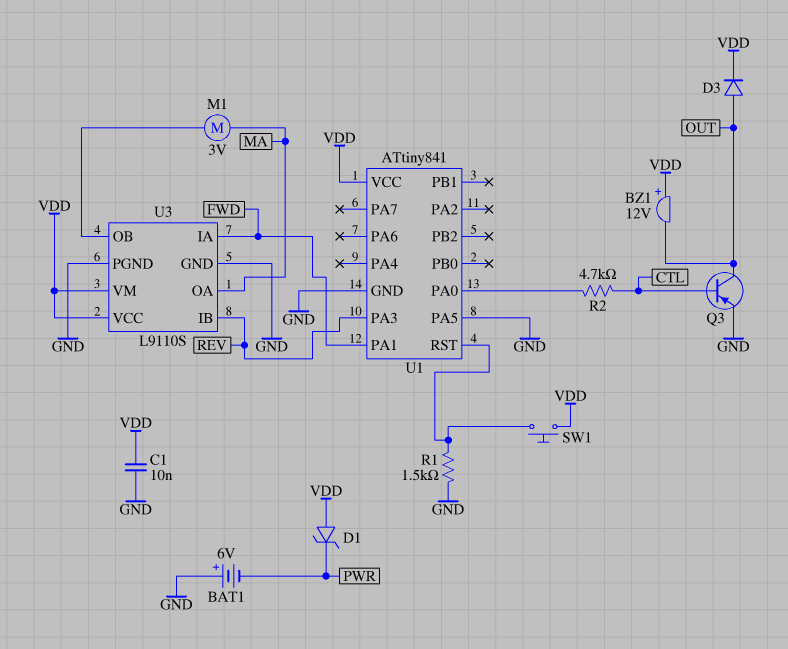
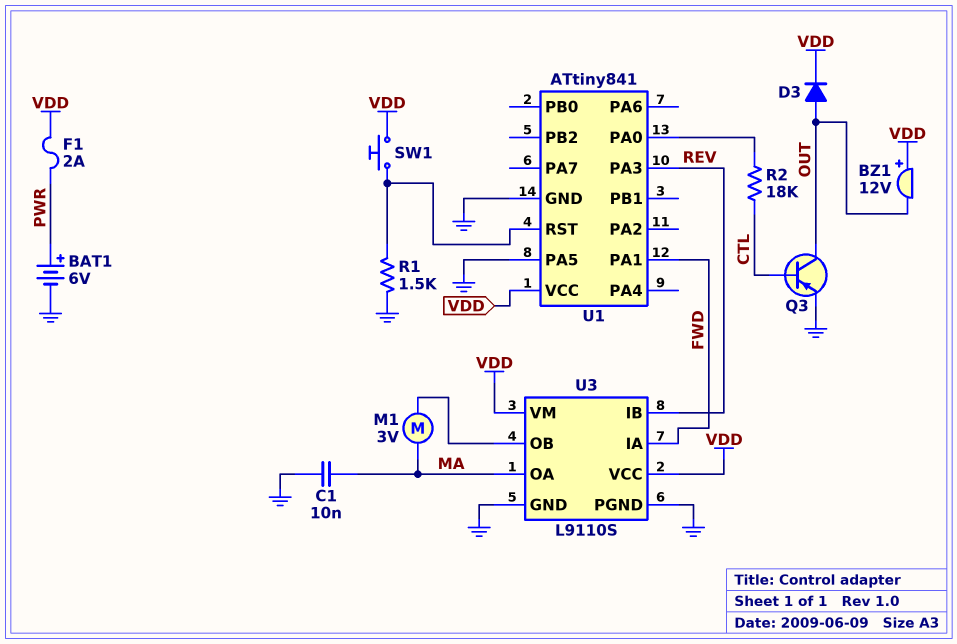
BAT1: 6V (plus GND, minus PWR) -> 6V (plus PWR, minus GND)
C1: 10nF (GND, VDD) -> 10nF (GND, MA)
D1: zener (A VDD, K PWR) -> none
F1: none -> 2A (PWR, VDD)
R2: 4.7k (CTL, U1/PA0) -> 18k (CTL, U1/PA0)

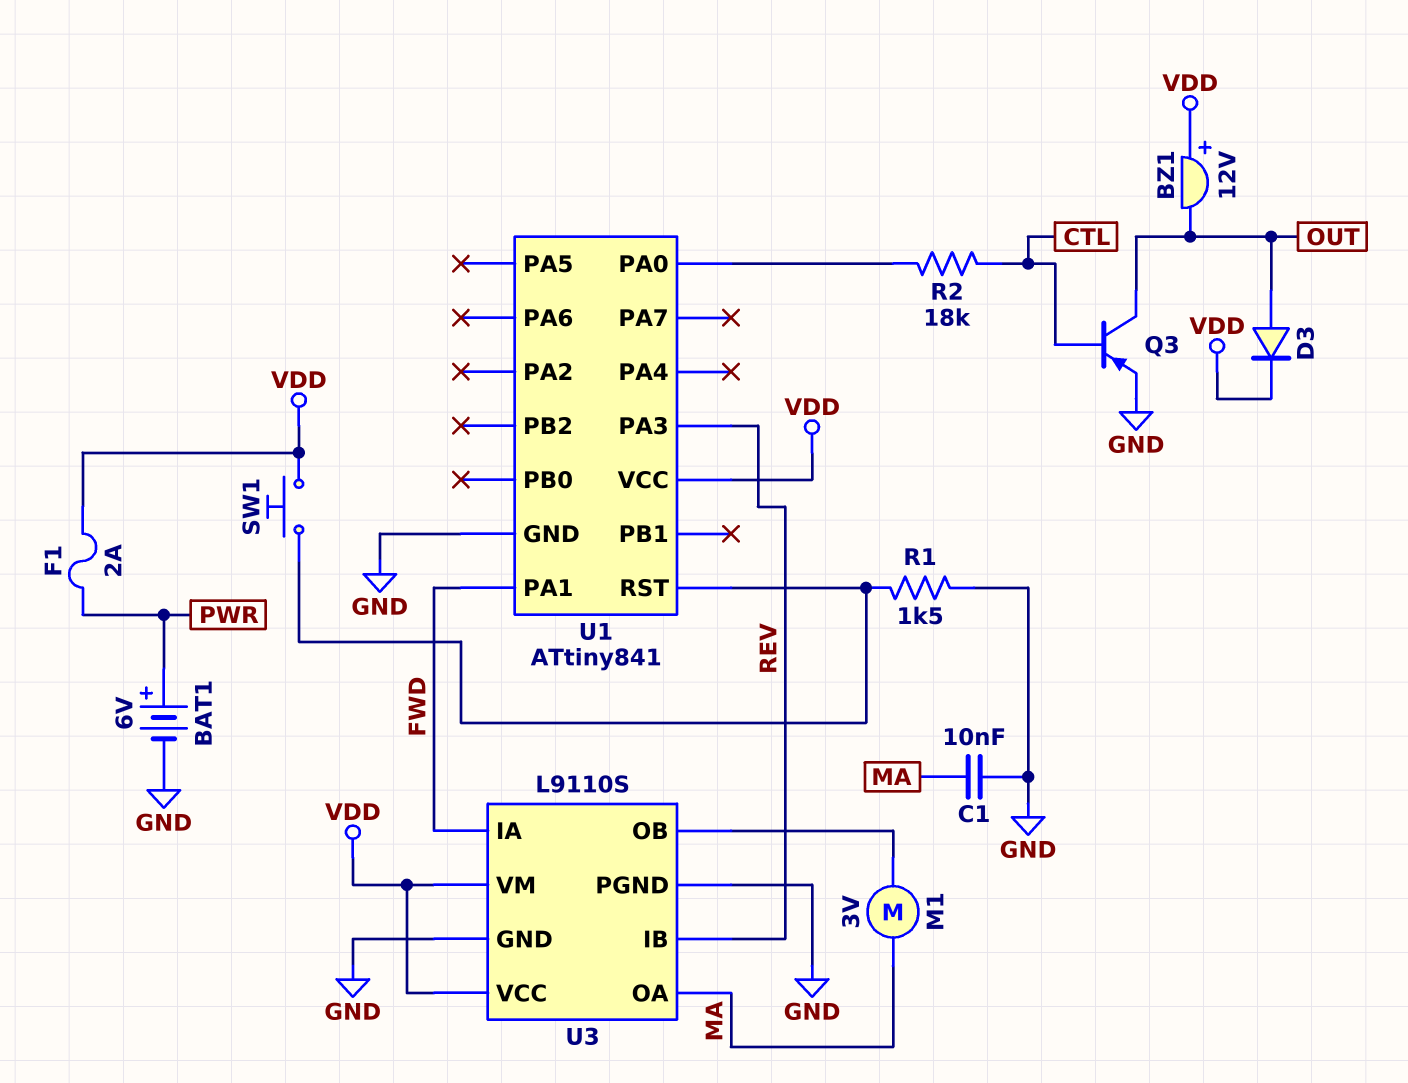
U1 pin PA5: GND -> none

